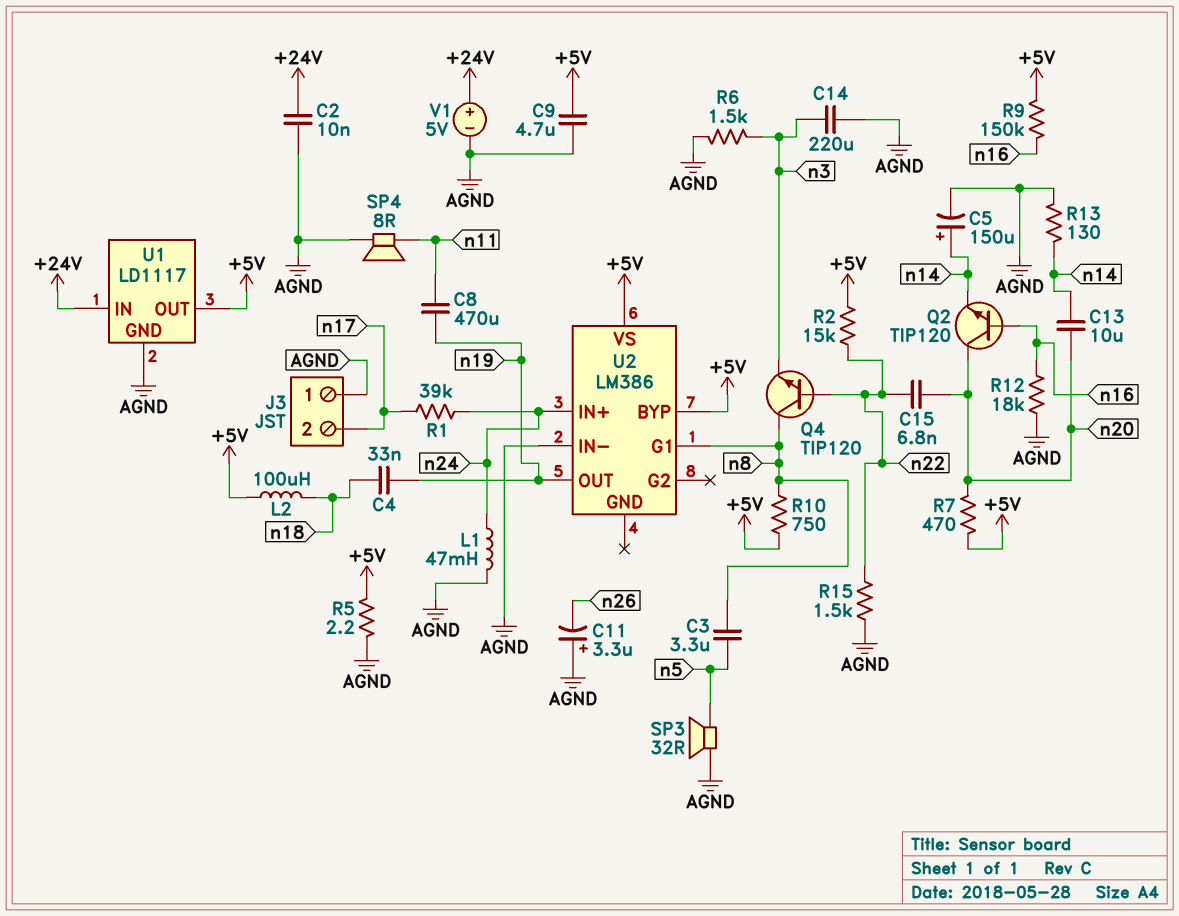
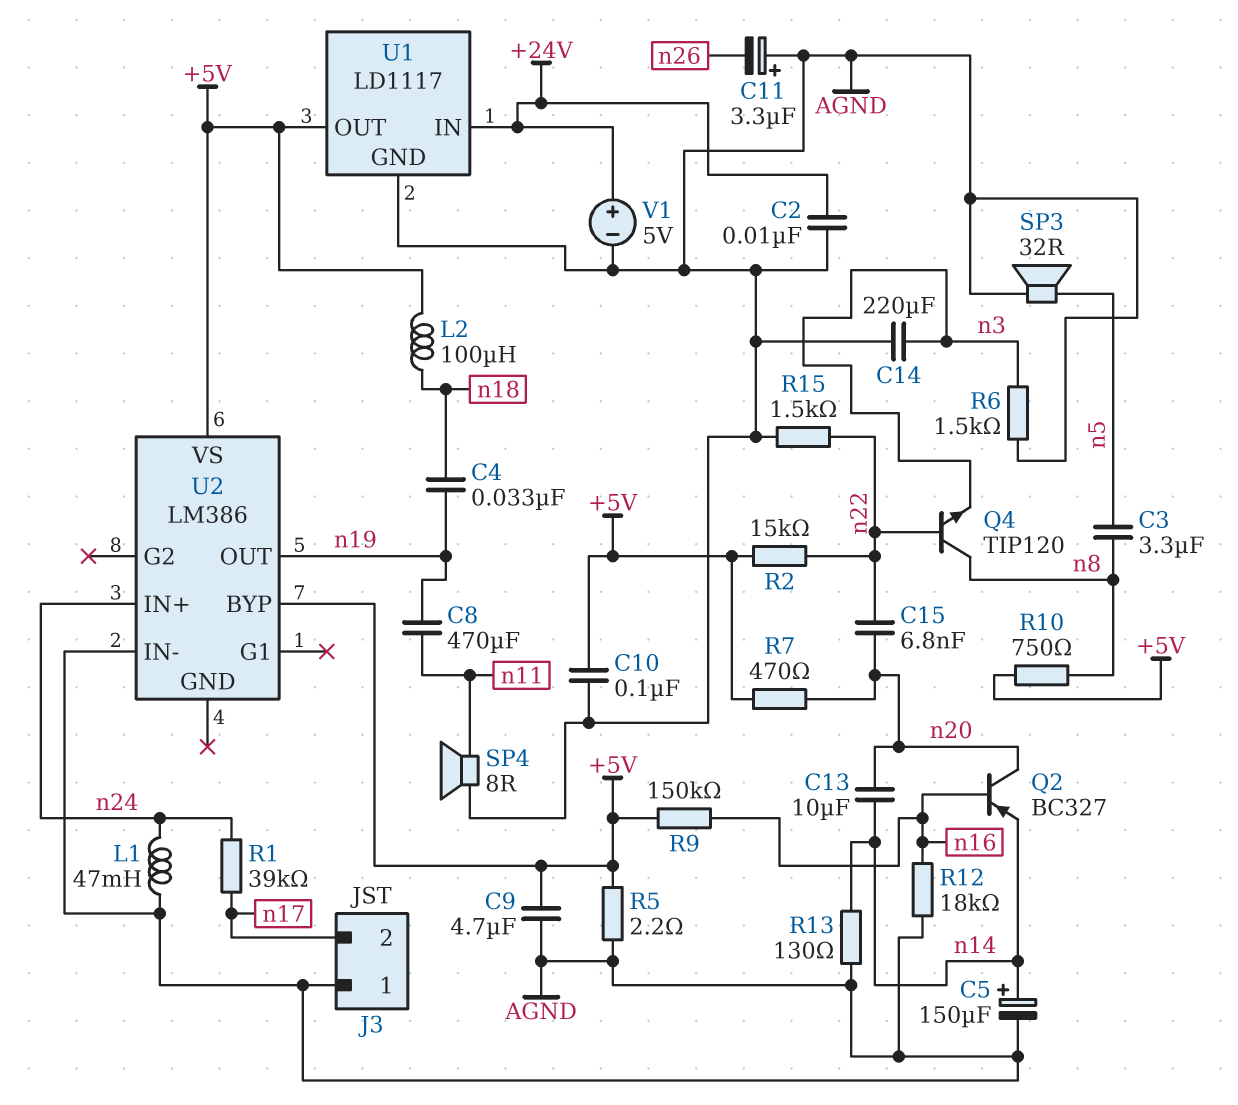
C10: none -> 100nF (+5V, AGND)
Q2: NPN TIP120 (B n16, C n20, E n14) -> PNP BC327 (B n16, C n20, E n14)
U2 pin G1: n8 -> none

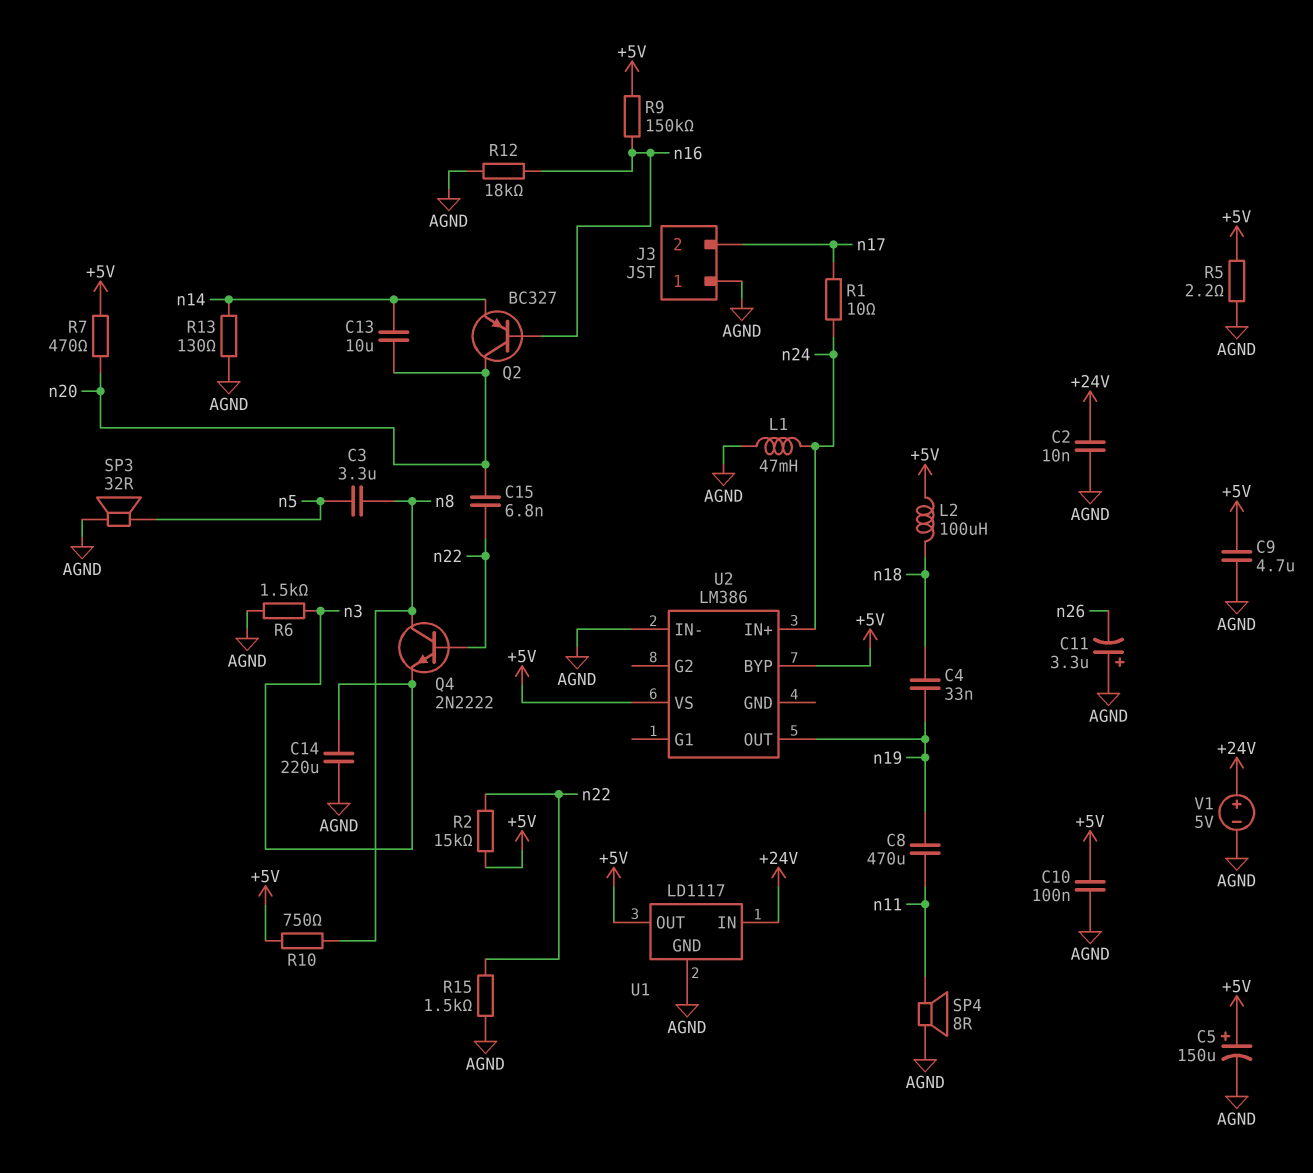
C5: 150uF (plus n14, minus AGND) -> 150uF (plus +5V, minus AGND)
Q4: NPN TIP120 (B n22, C n8, E n3) -> NPN 2N2222 (B n22, C n8, E n3)
R1: 39k (n17, n24) -> 10 (n17, n24)

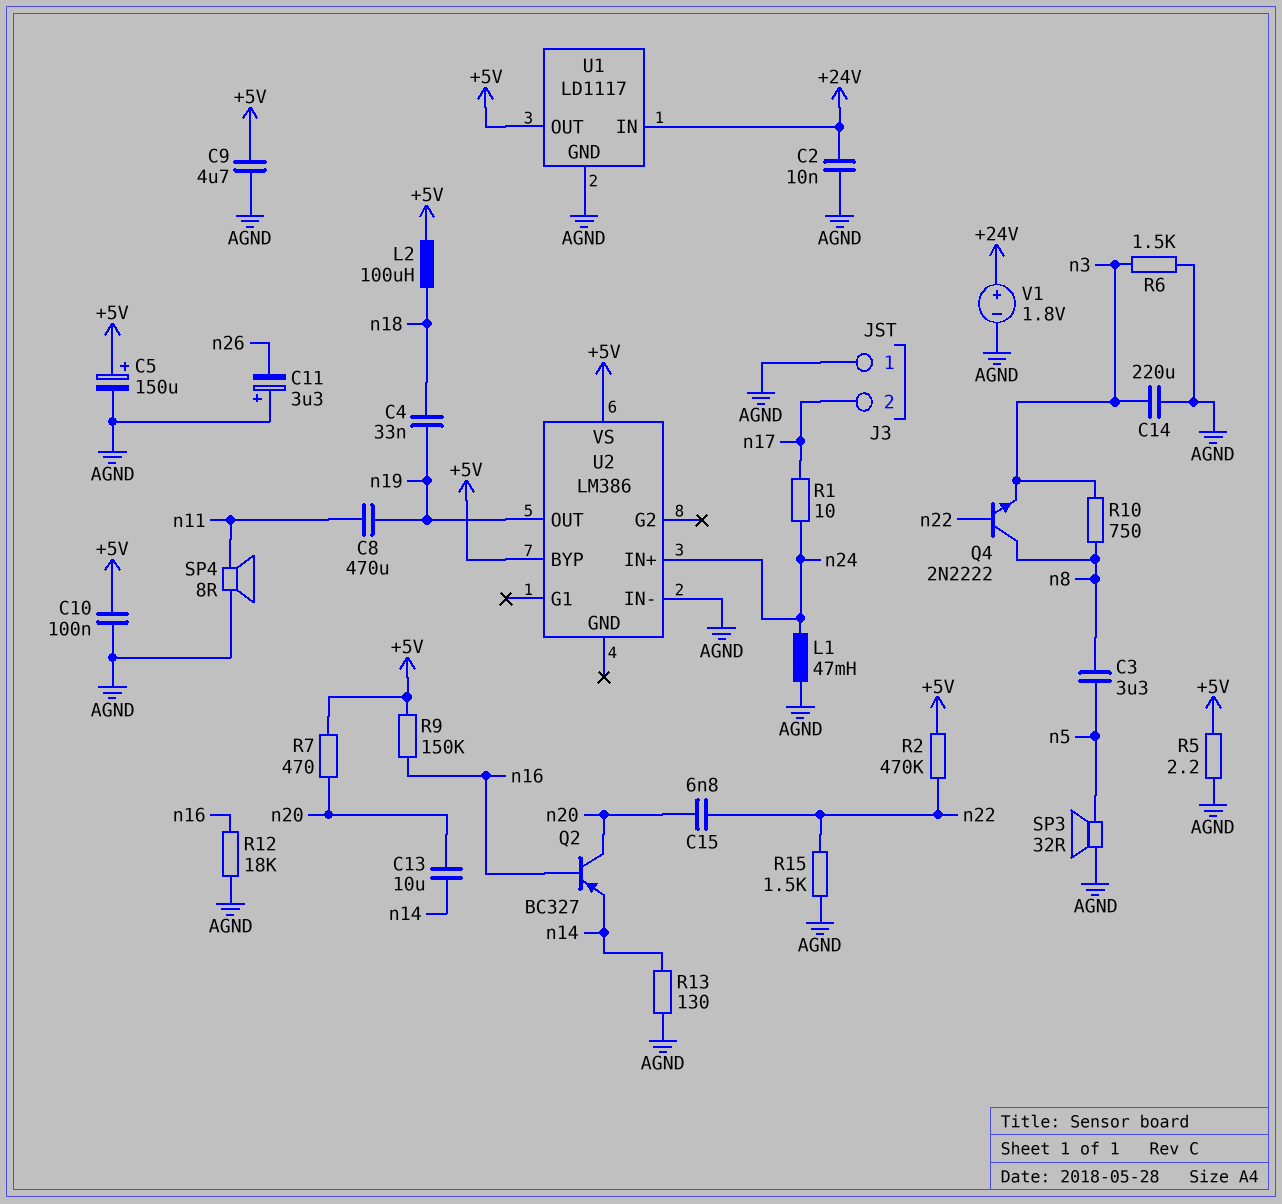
R2: 15k (+5V, n22) -> 470k (+5V, n22)
R10: 750 (+5V, n8) -> 750 (n3, n8)
V1: 5V (plus +24V, minus AGND) -> 1.8V (plus +24V, minus AGND)

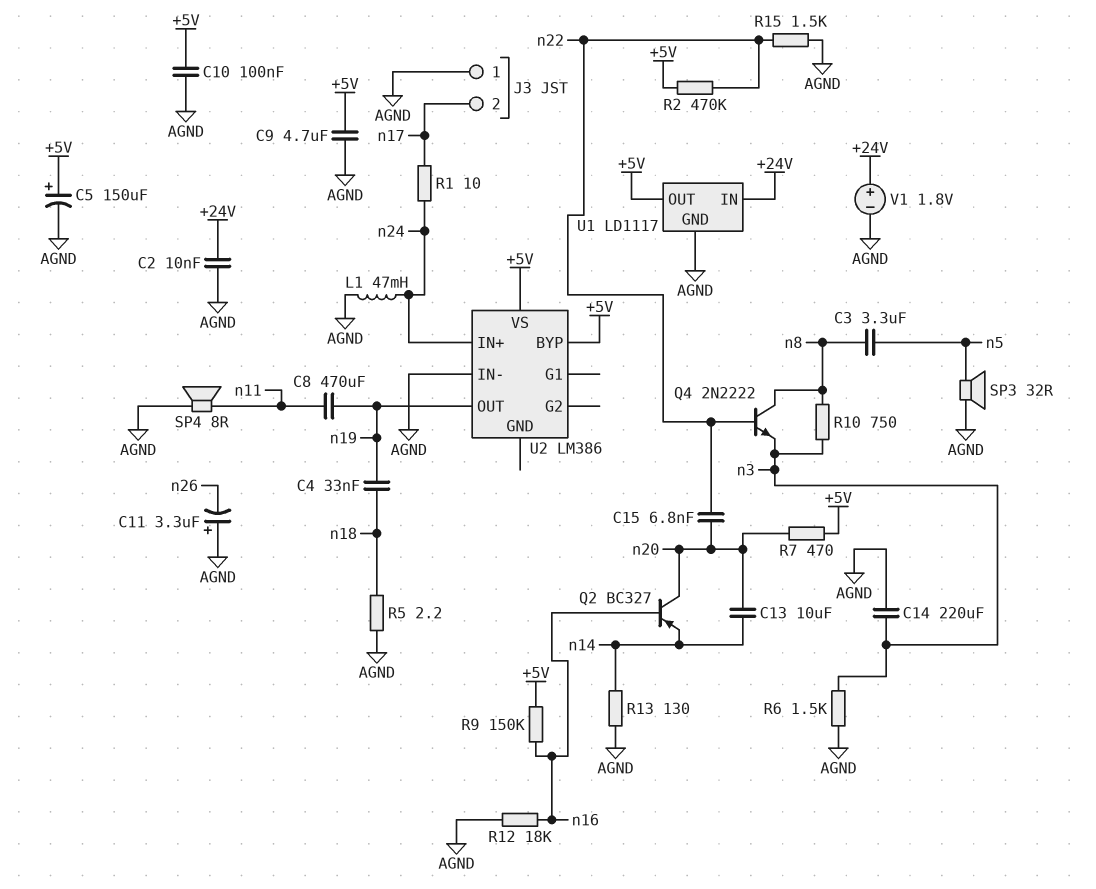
L2: 100uH (+5V, n18) -> none
R5: 2.2 (+5V, AGND) -> 2.2 (AGND, n18)

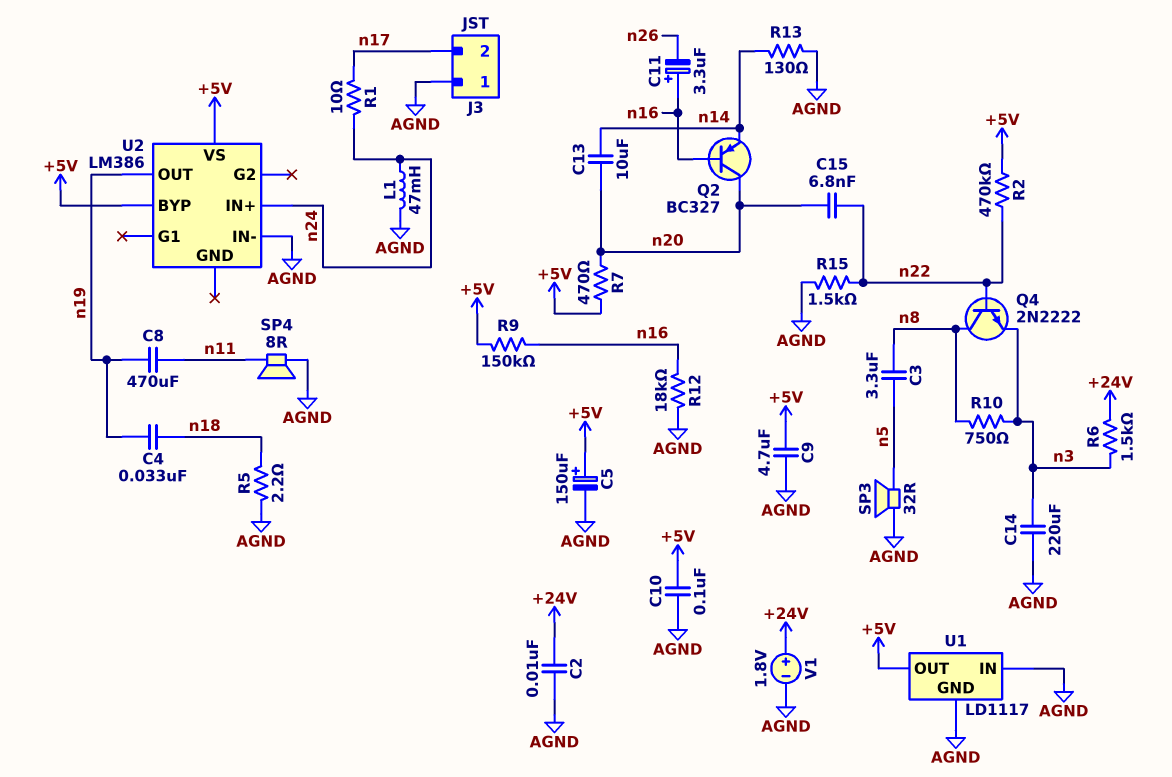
C11: 3.3uF (plus AGND, minus n26) -> 3.3uF (plus n16, minus n26)
R6: 1.5k (AGND, n3) -> 1.5k (+24V, n3)
U1 pin IN: +24V -> AGND

